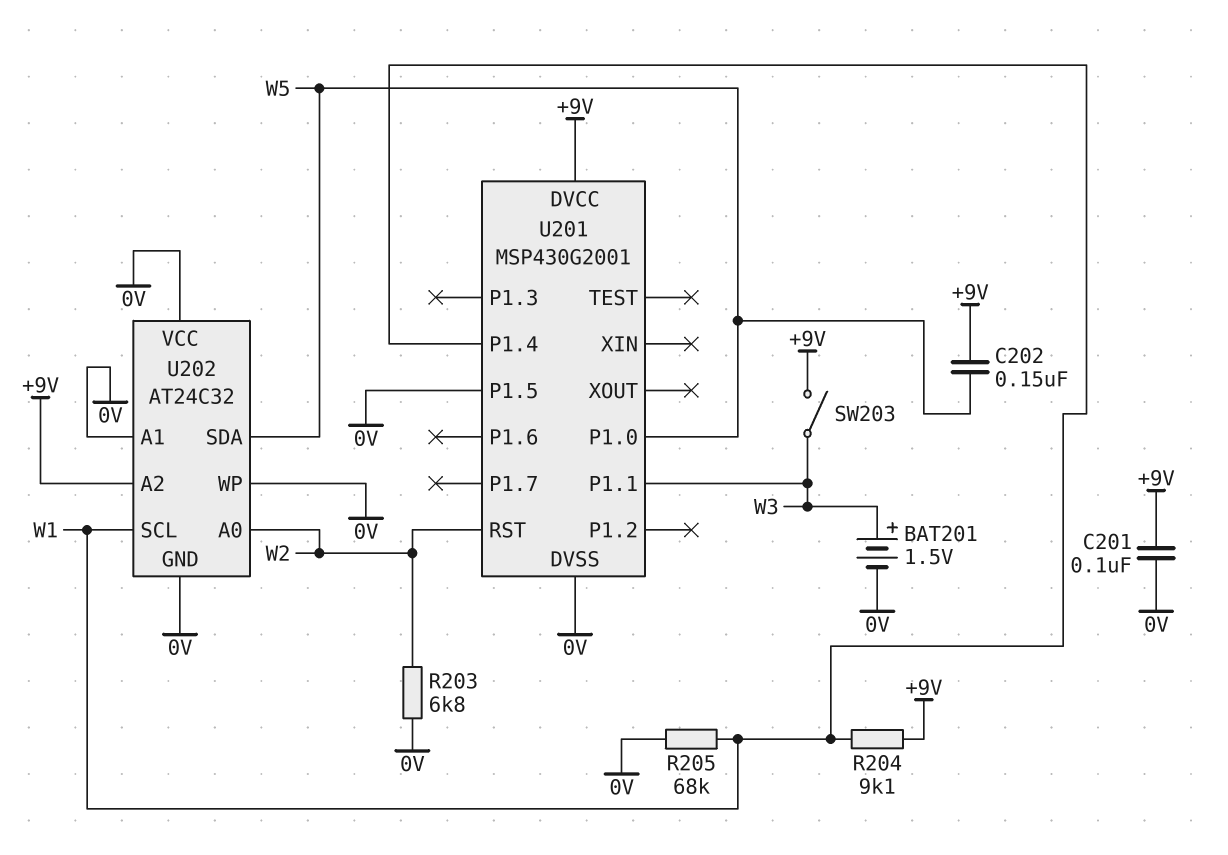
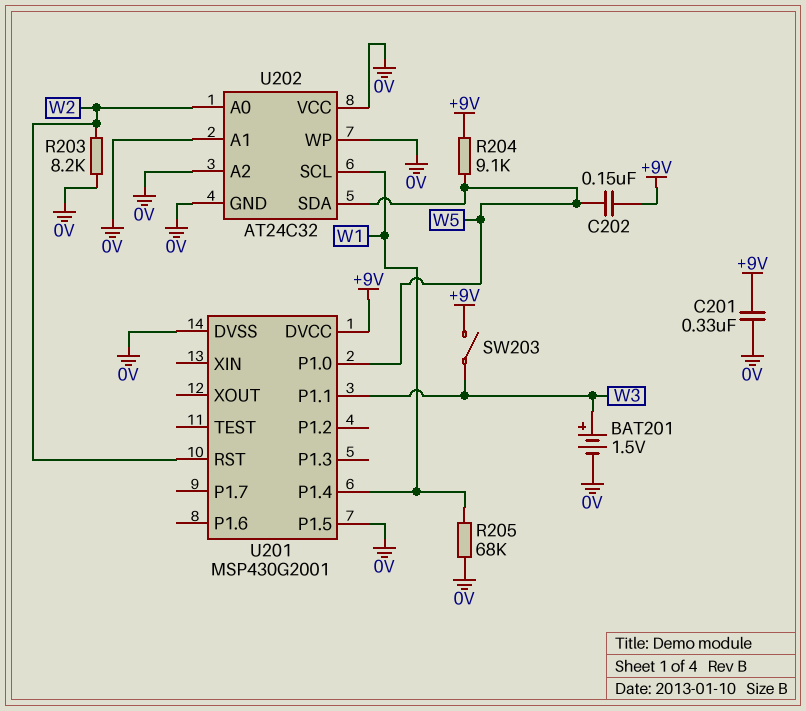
C201: 100nF (+9V, 0V) -> 330nF (+9V, 0V)
R203: 6.8k (0V, W2) -> 8.2k (0V, W2)
R204: 9.1k (+9V, W1) -> 9.1k (+9V, W5)
U202 pin A2: +9V -> 0V

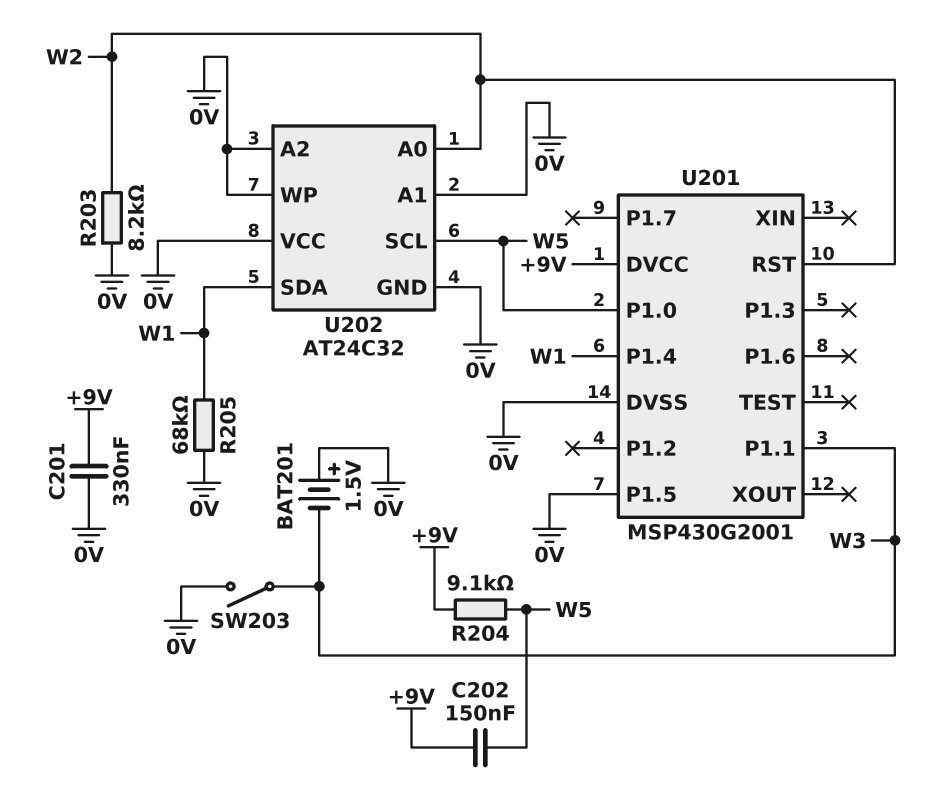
BAT201: 1.5V (plus W3, minus 0V) -> 1.5V (plus 0V, minus W3)
SW203: switch (+9V, W3) -> switch (0V, W3)
U202 pin SCL: W1 -> W5
U202 pin SDA: W5 -> W1

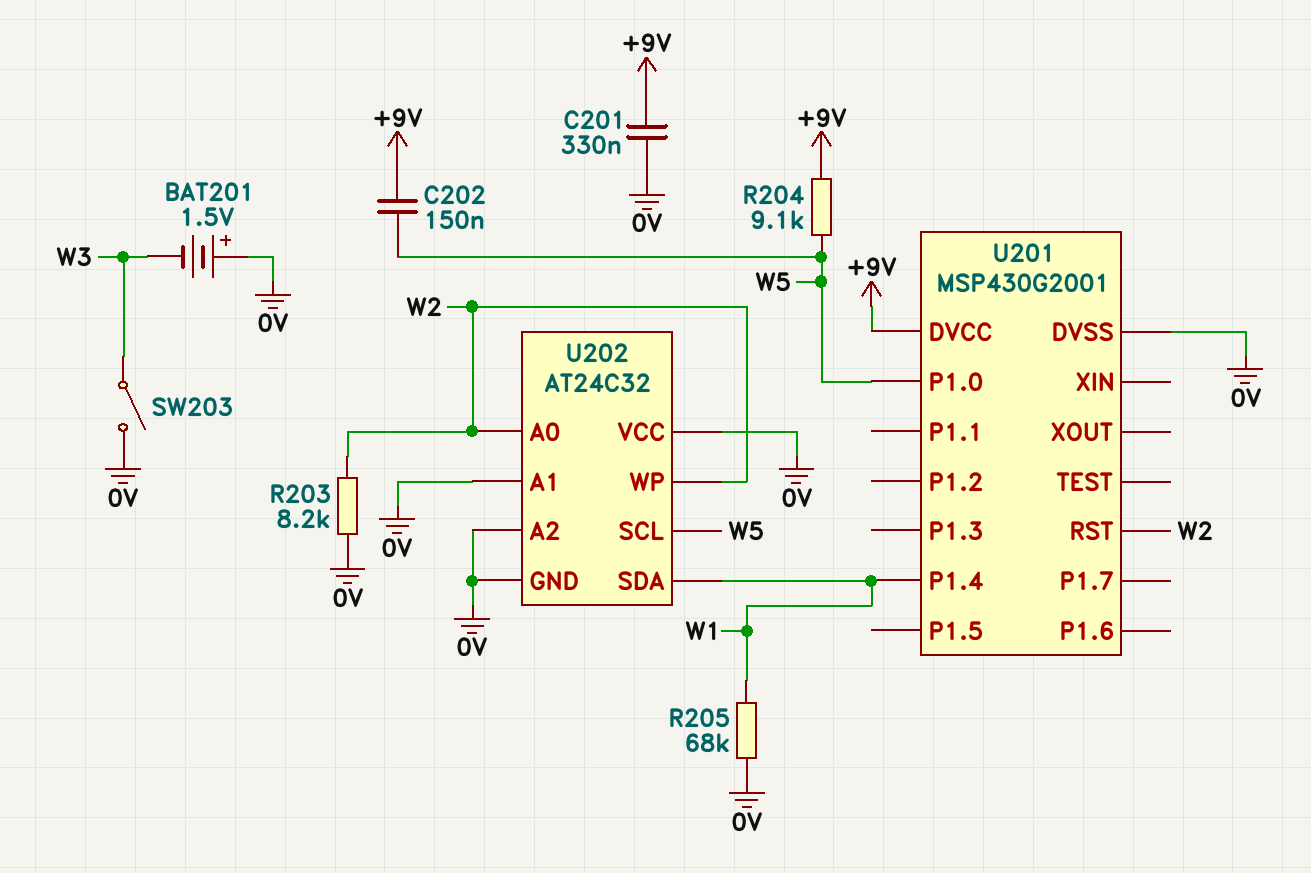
U201 pin P1.1: W3 -> none
U201 pin P1.5: 0V -> none
U202 pin WP: 0V -> W2

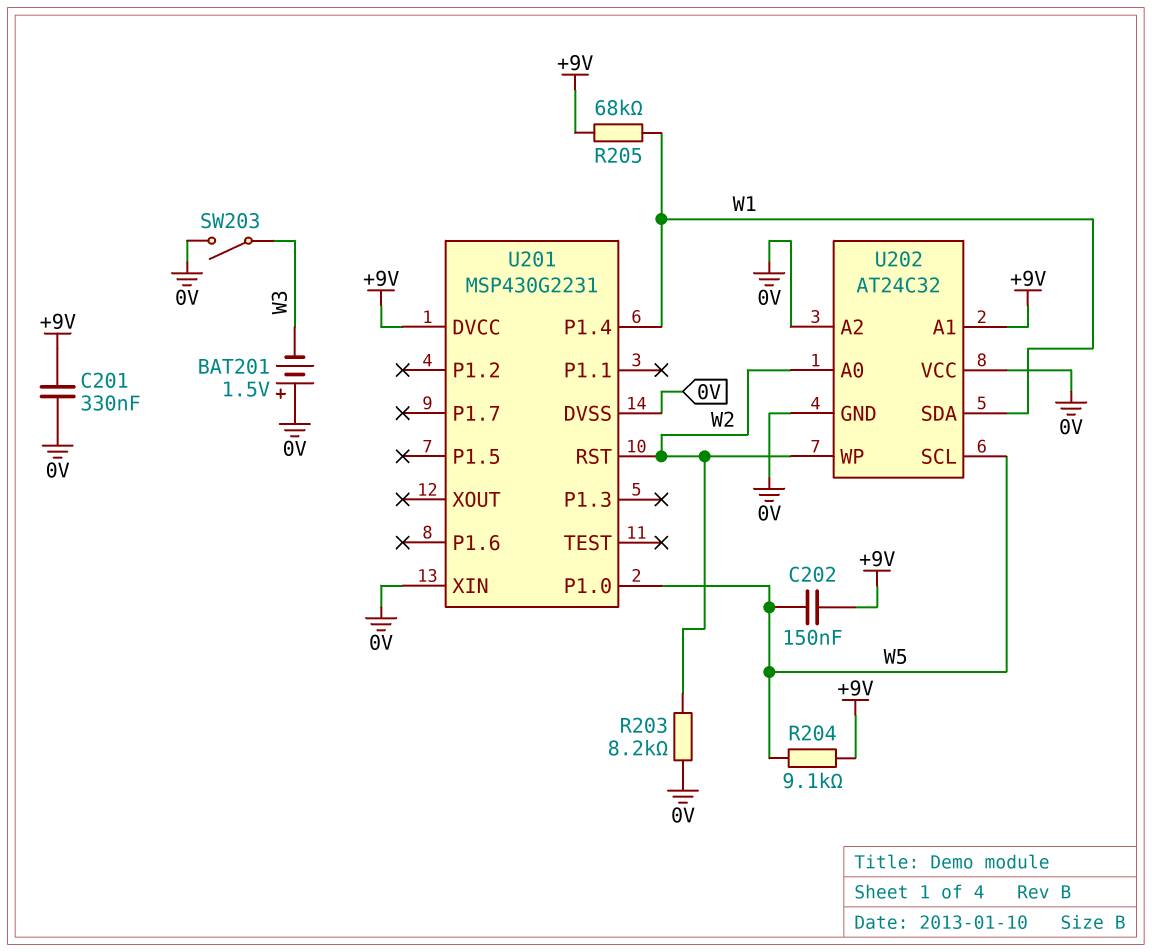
R205: 68k (0V, W1) -> 68k (+9V, W1)
U201: MSP430G2001 -> MSP430G2231
U201 pin XIN: none -> 0V
U202 pin A1: 0V -> +9V

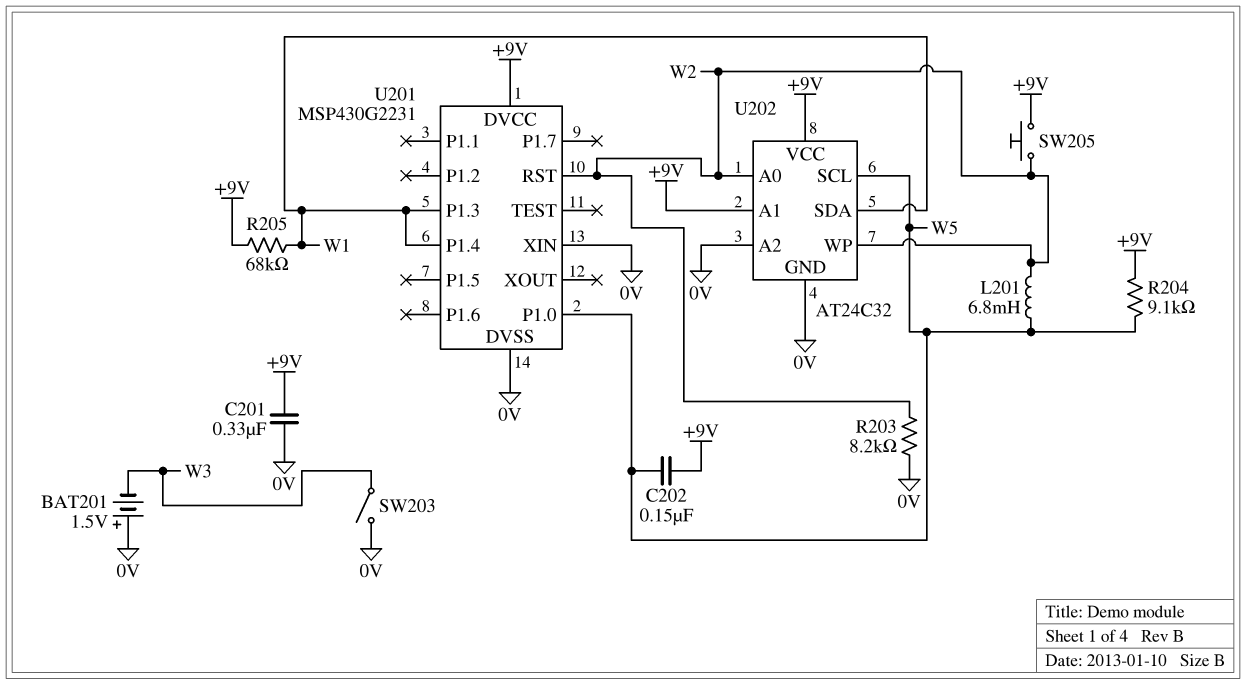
L201: none -> 6.8mH (W2, W5)
SW205: none -> button (+9V, W2)
U201 pin P1.3: none -> W1
U202 pin VCC: 0V -> +9V

